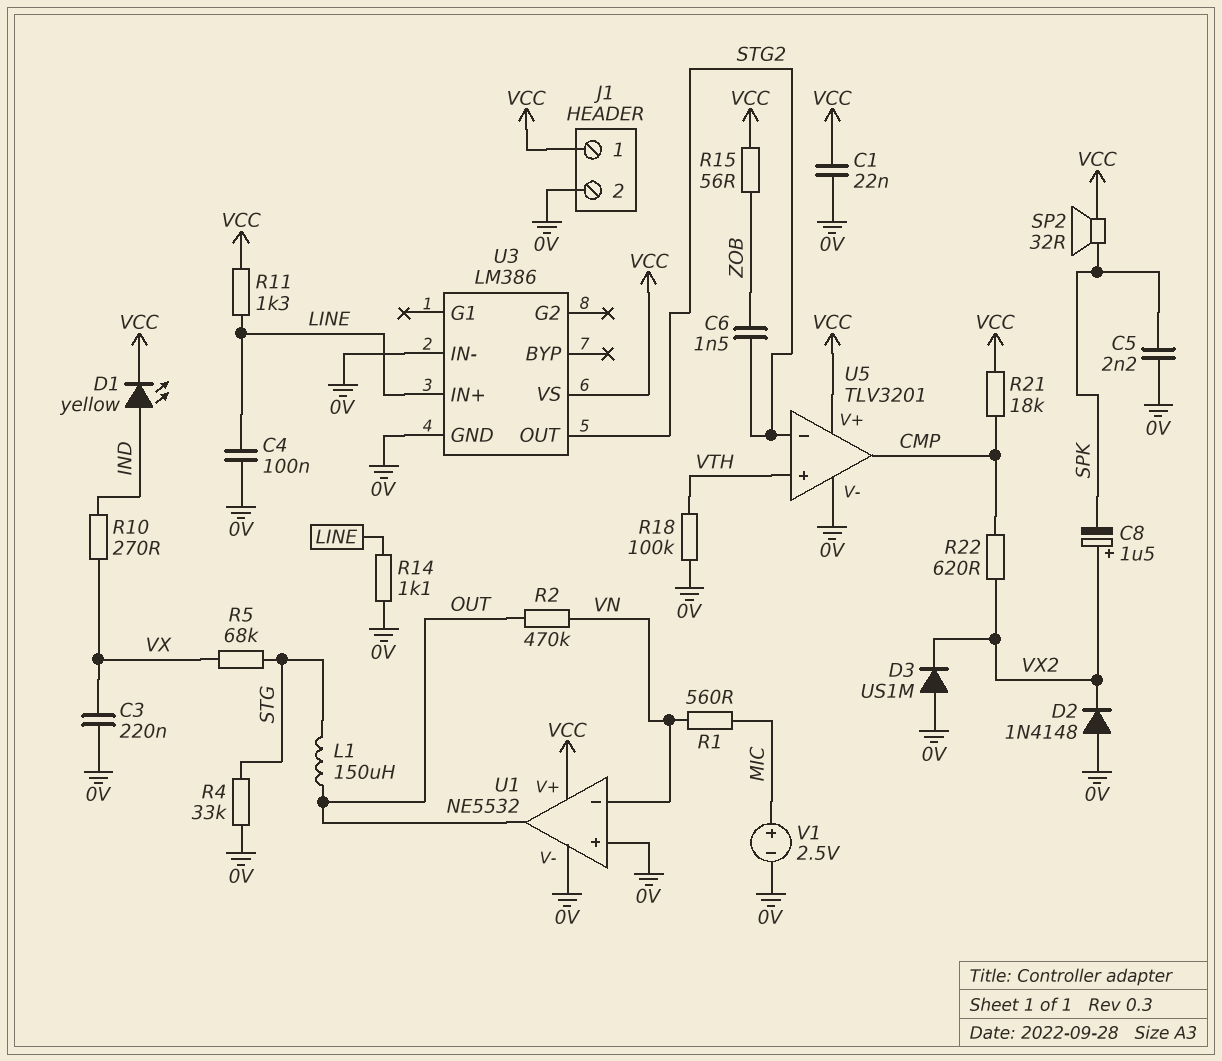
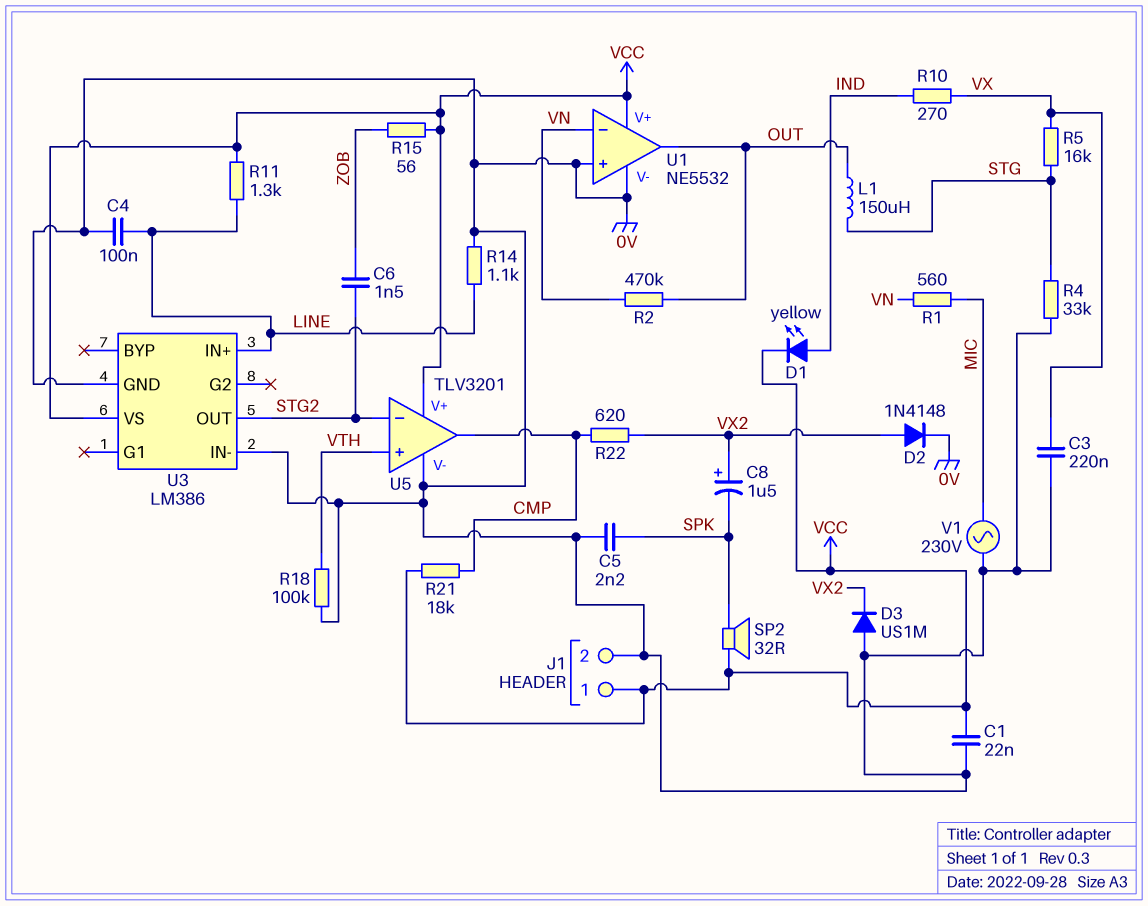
D2: diode 1N4148 (A 0V, K VX2) -> diode 1N4148 (A VX2, K 0V)
R5: 68k (STG, VX) -> 16k (STG, VX)
V1: 2.5V (plus MIC, minus 0V) -> AC 230V (0V, MIC)

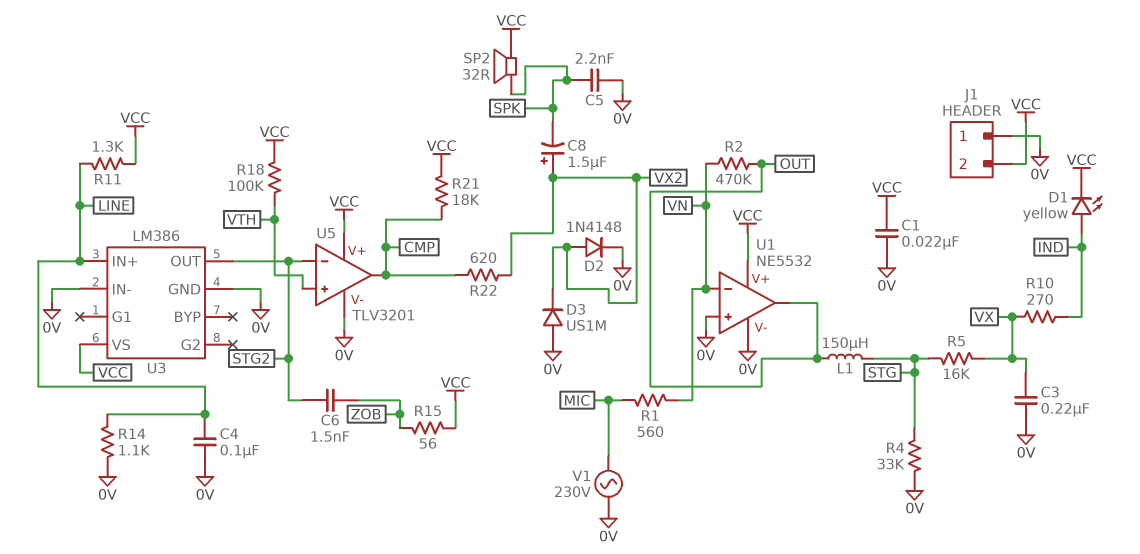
J1 pin 1: VCC -> 0V
J1 pin 2: 0V -> VCC
R18: 100k (0V, VTH) -> 100k (VCC, VTH)

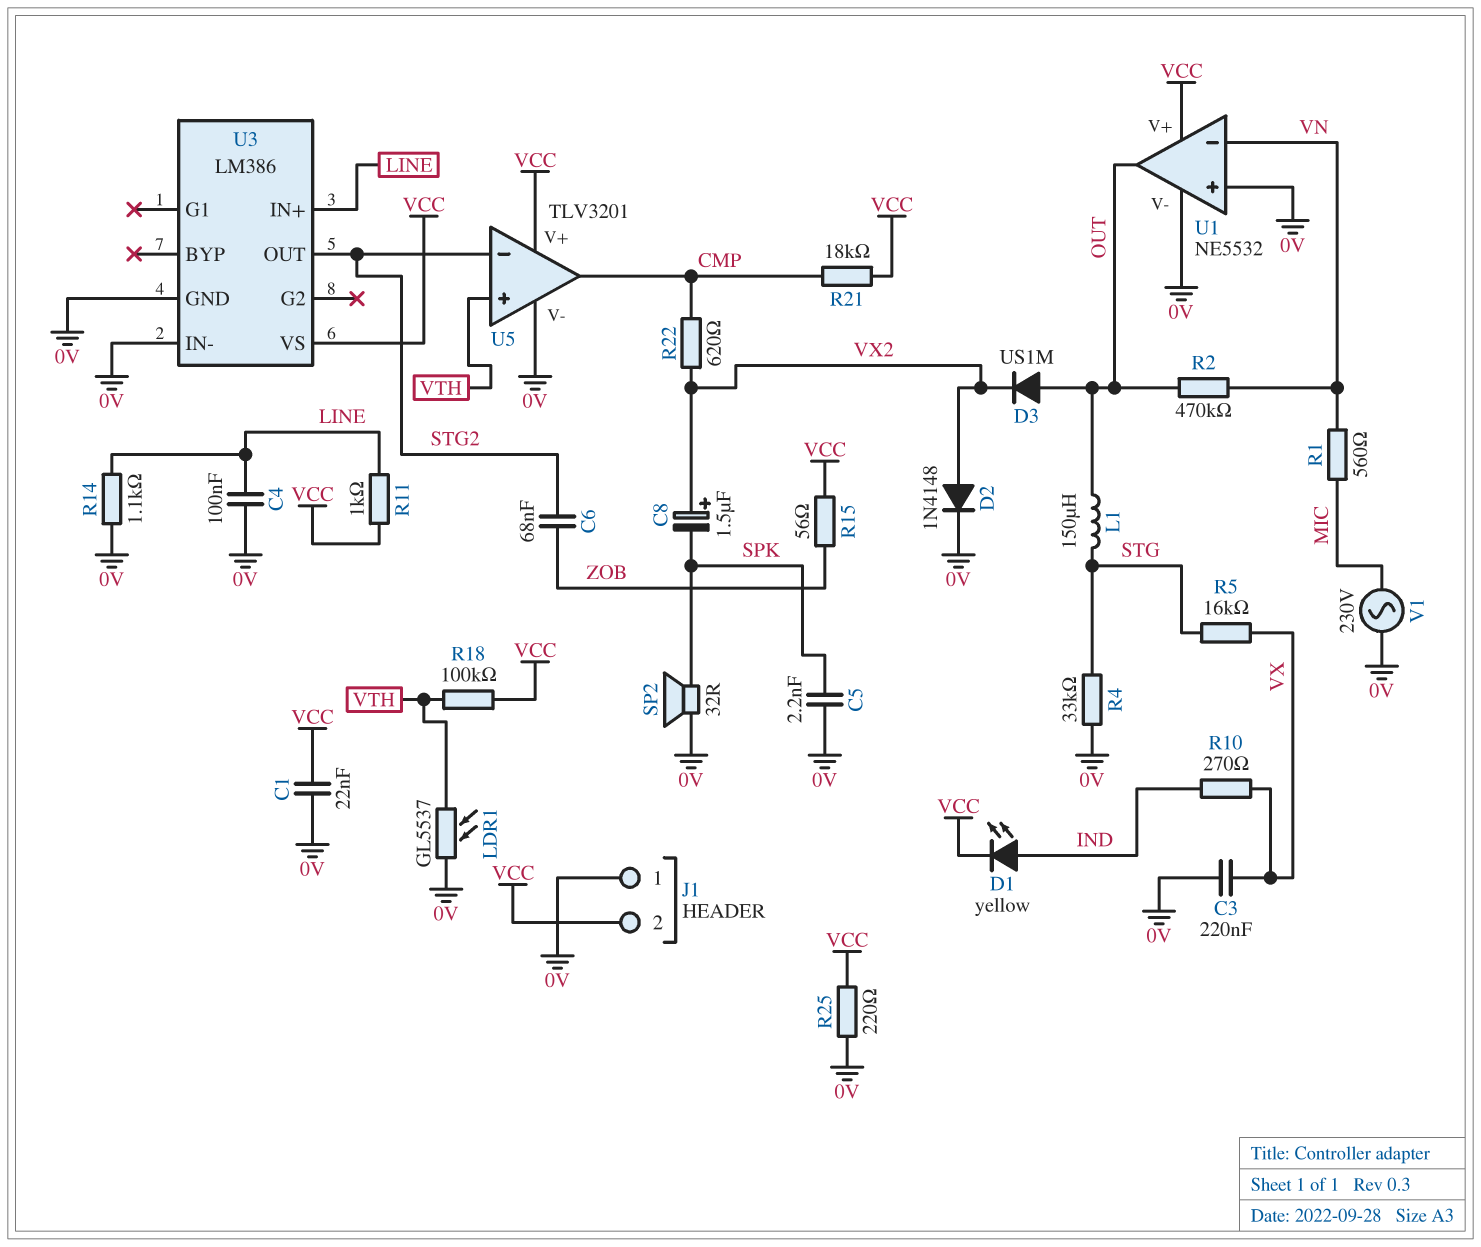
C6: 1.5nF (STG2, ZOB) -> 68nF (STG2, ZOB)
D3: diode US1M (A 0V, K VX2) -> diode US1M (A OUT, K VX2)
LDR1: none -> GL5537 (0V, VTH)
R11: 1.3k (LINE, VCC) -> 1k (LINE, VCC)
R25: none -> 220 (0V, VCC)
SP2: speaker 32R (SPK, VCC) -> speaker 32R (0V, SPK)

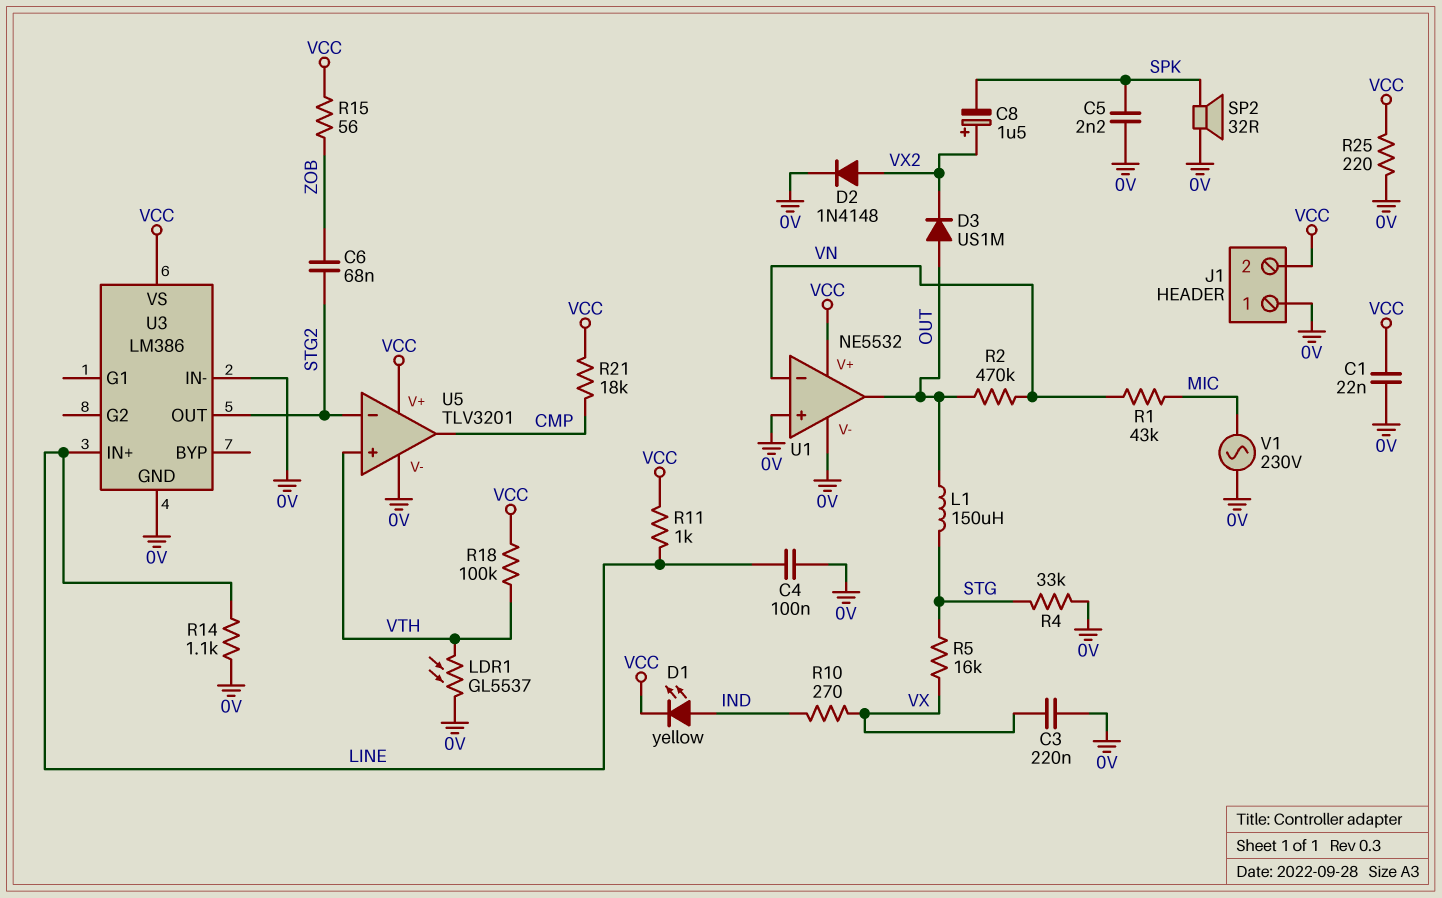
R1: 560 (MIC, VN) -> 43k (MIC, VN)
R22: 620 (CMP, VX2) -> none

